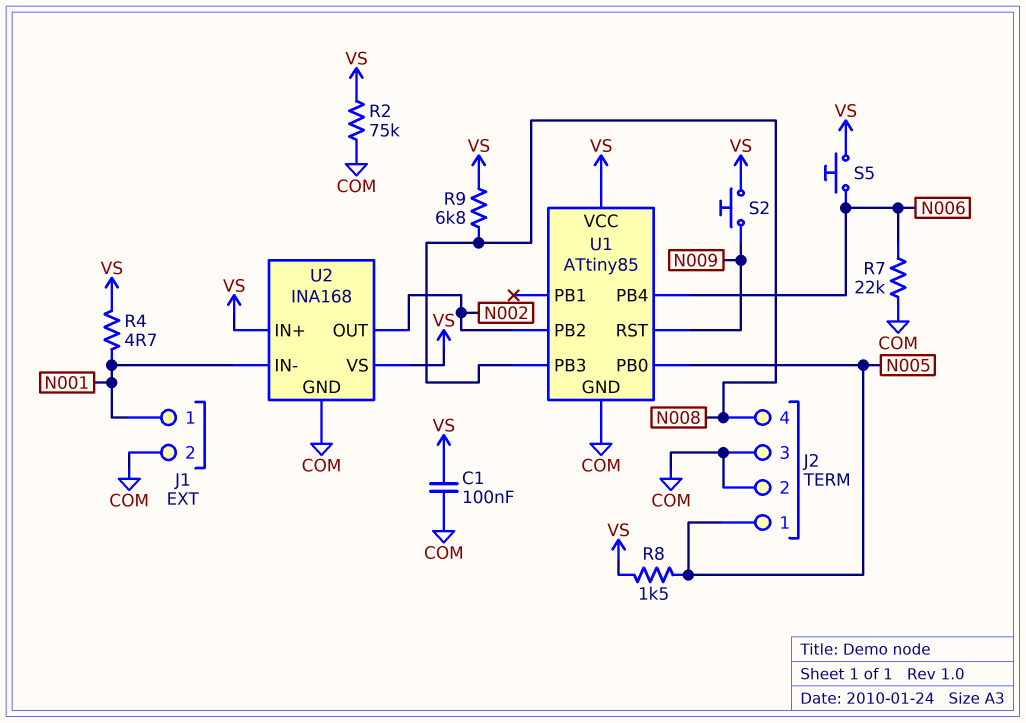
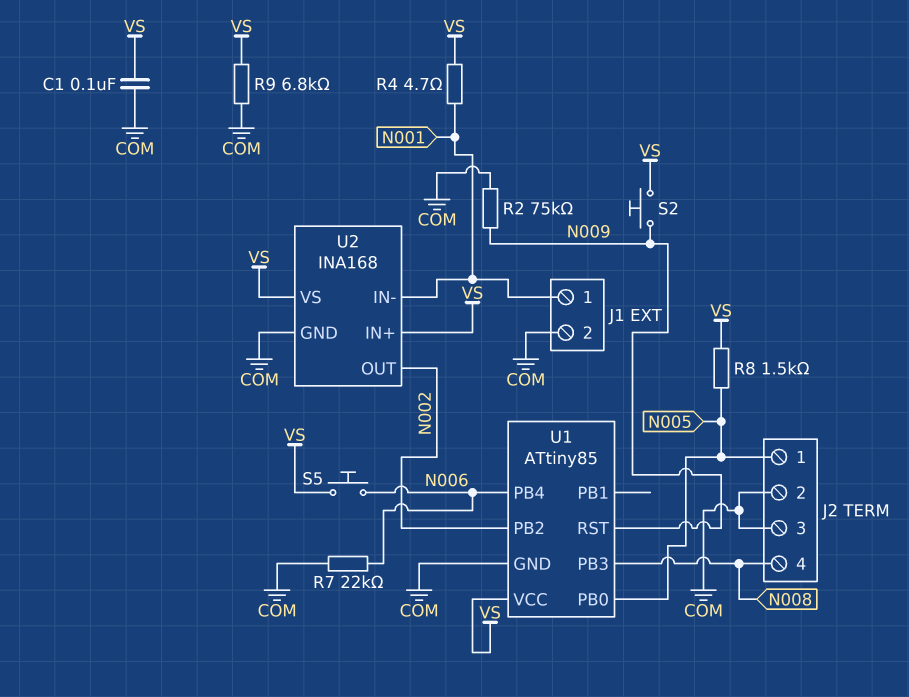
R2: 75k (COM, VS) -> 75k (COM, N009)
R9: 6.8k (N008, VS) -> 6.8k (COM, VS)

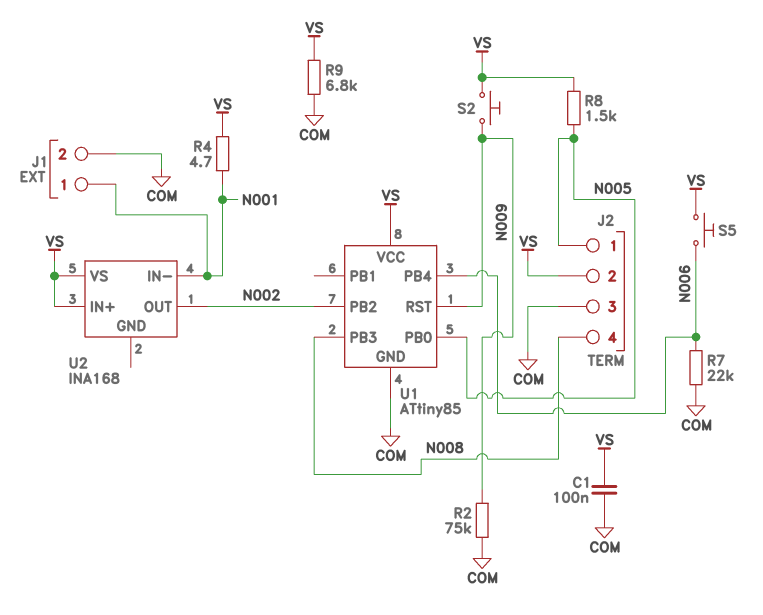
J2 pin 2: COM -> VS
U2 pin GND: COM -> none

